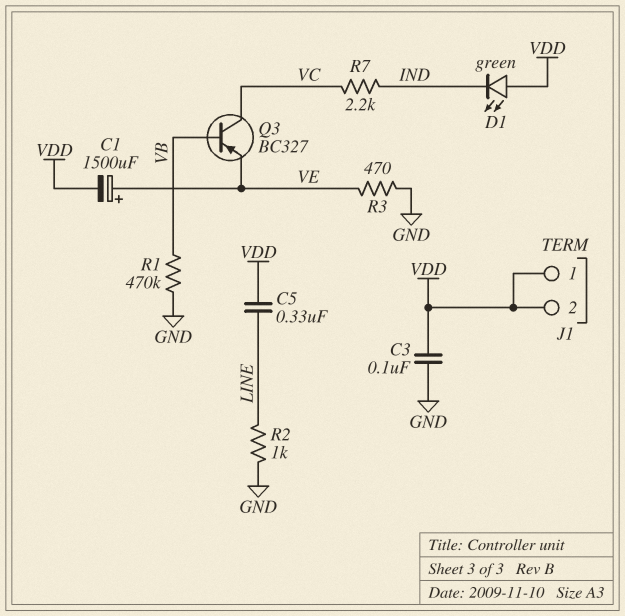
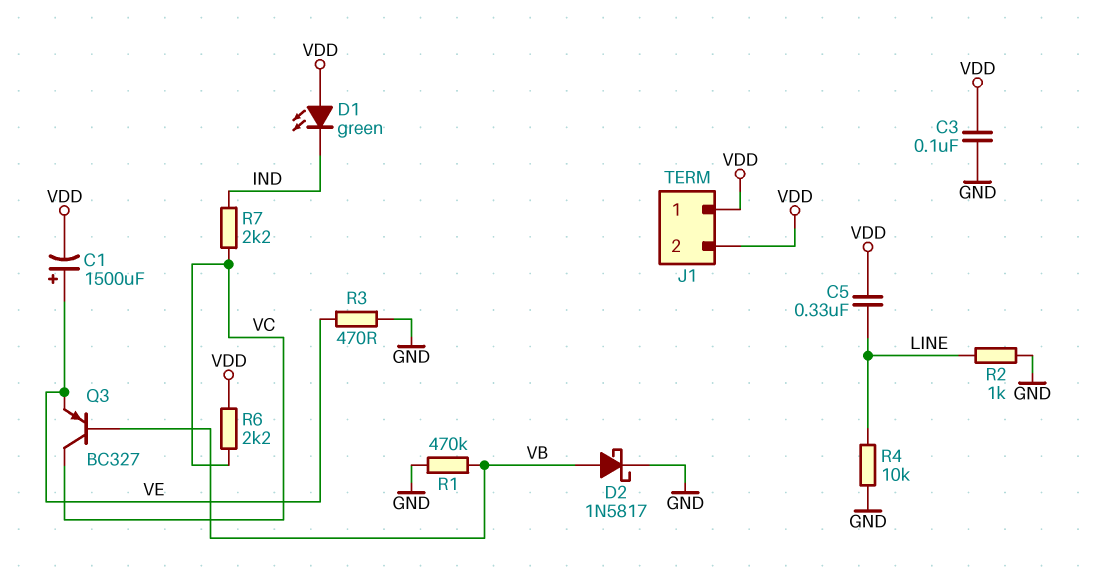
D2: none -> schottky 1N5817 (A VB, K GND)
R4: none -> 10k (GND, LINE)
R6: none -> 2.2k (VC, VDD)

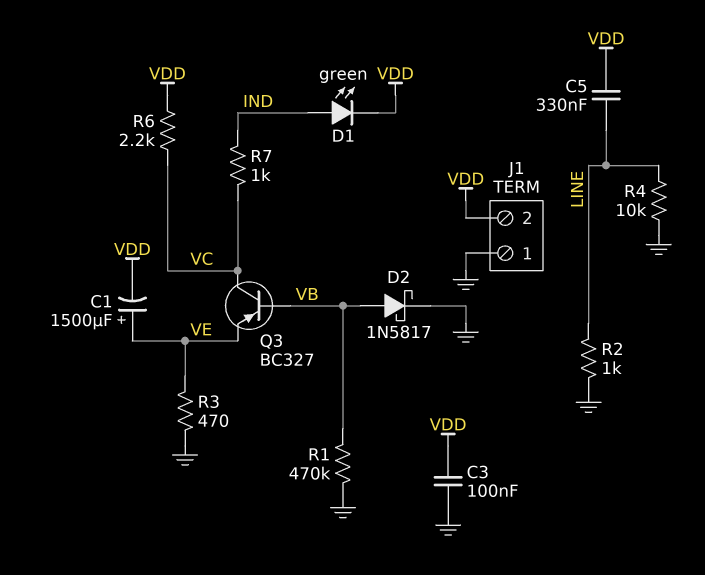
D1: LED green (A VDD, K IND) -> LED green (A IND, K VDD)
J1 pin 1: VDD -> GND
R7: 2.2k (IND, VC) -> 1k (IND, VC)

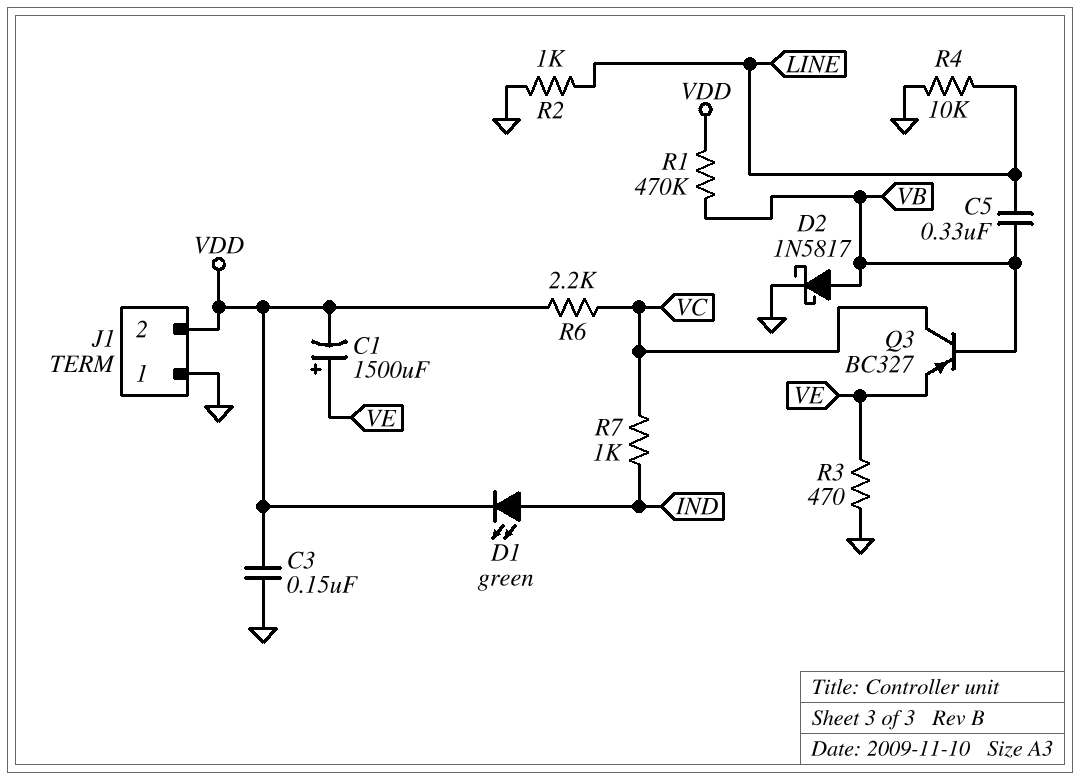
C3: 100nF (GND, VDD) -> 150nF (GND, VDD)
C5: 330nF (LINE, VDD) -> 330nF (LINE, VB)
R1: 470k (GND, VB) -> 470k (VB, VDD)

